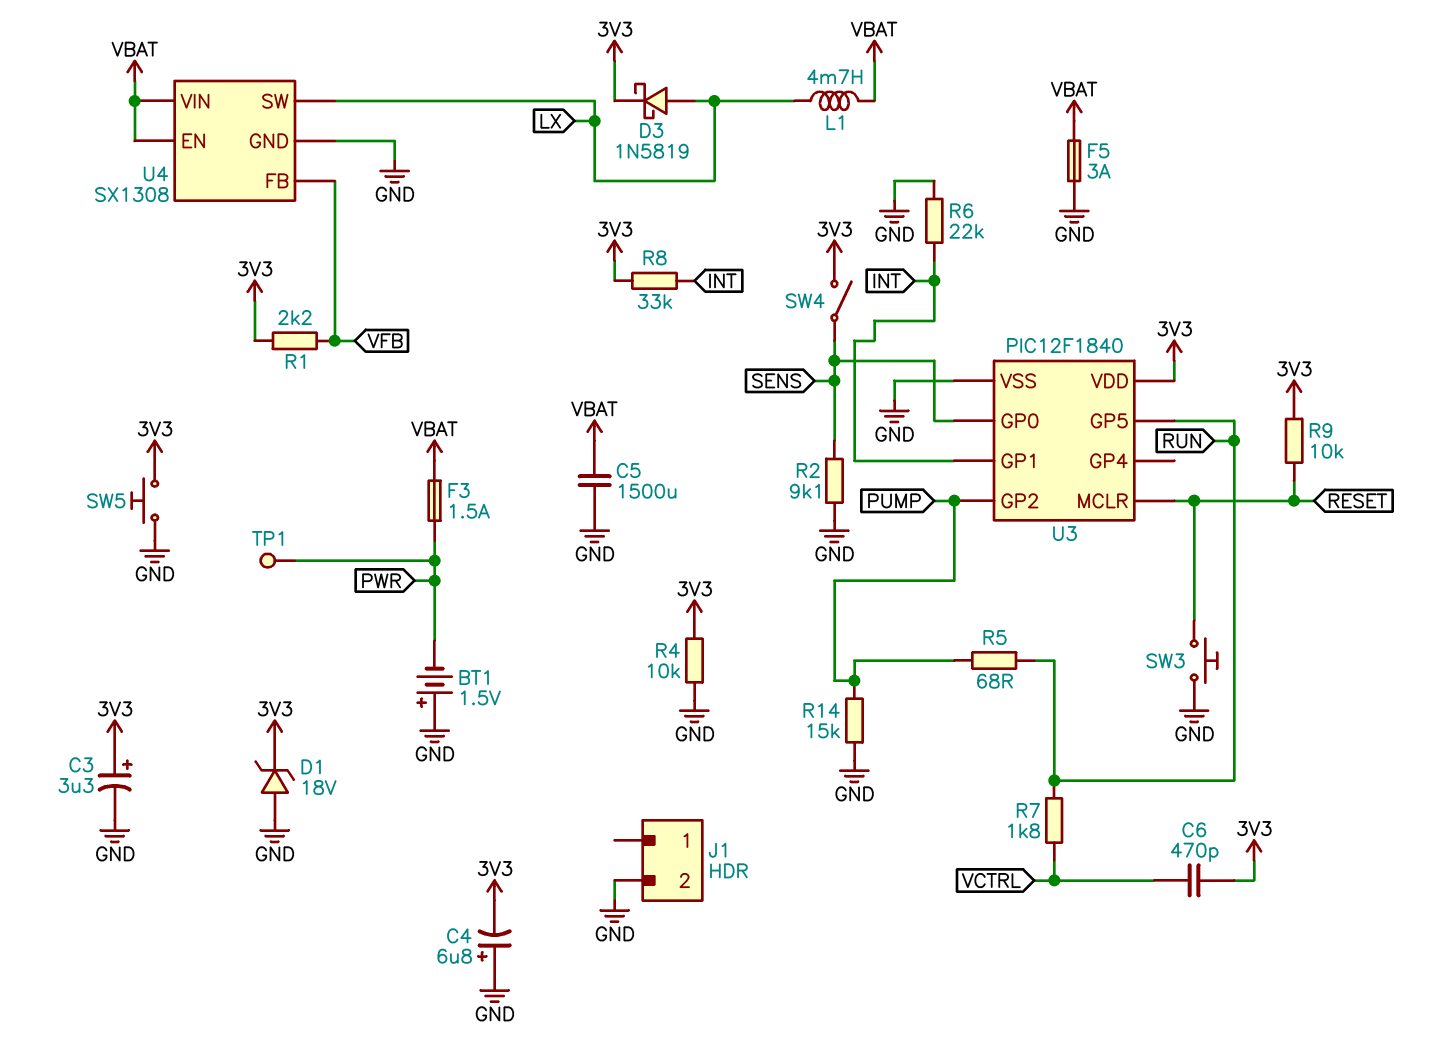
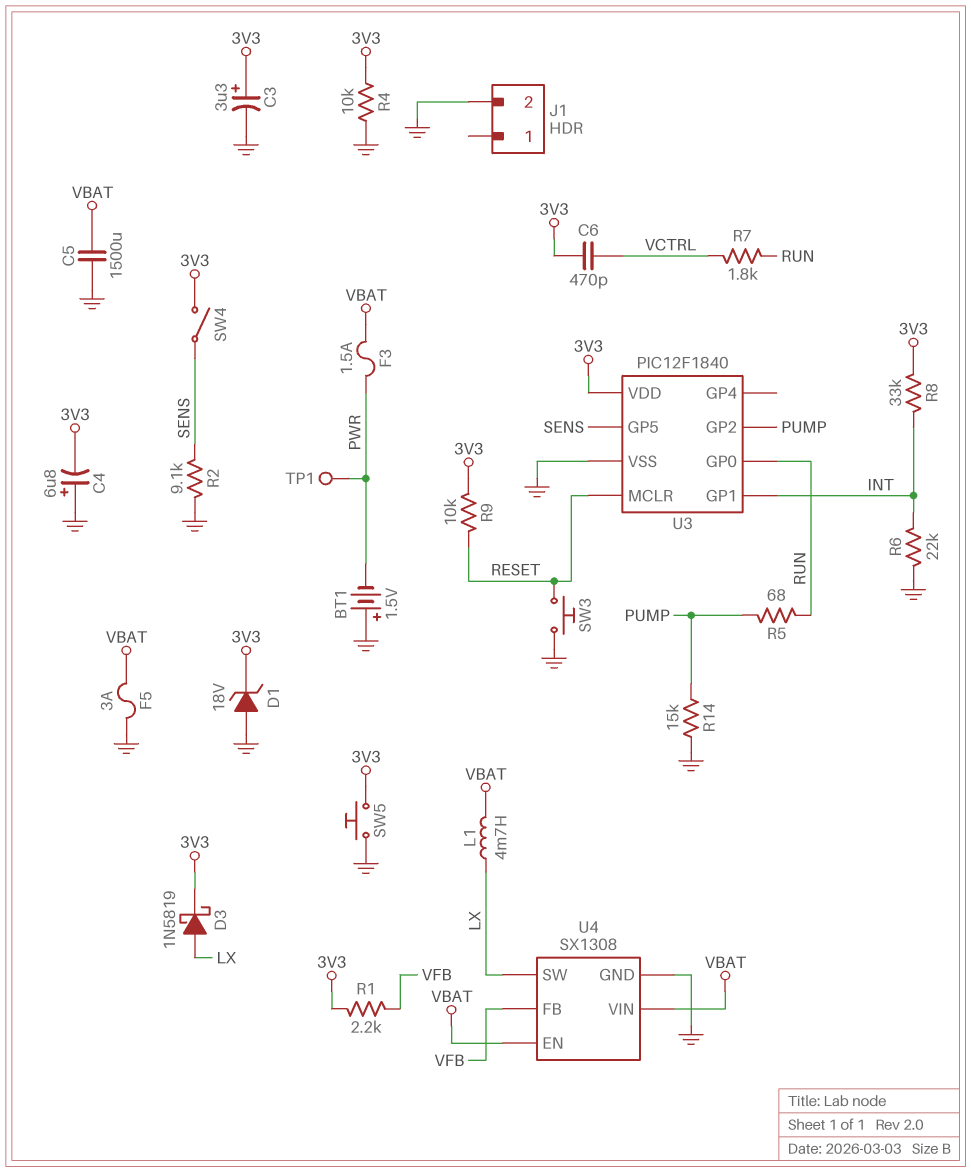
U3 pin GP0: SENS -> RUN
U3 pin GP5: RUN -> SENS

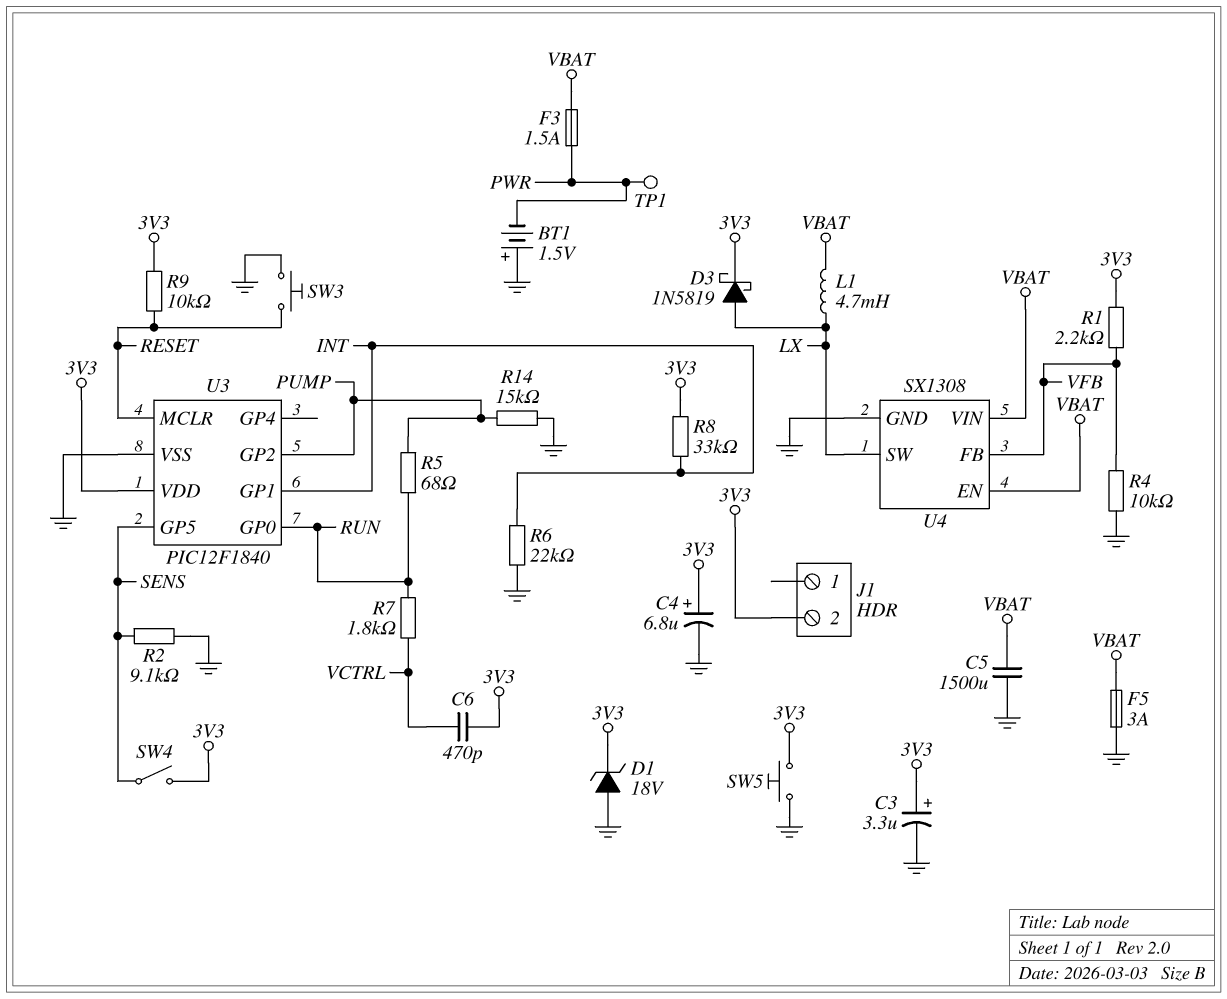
C4: 6.8uF (plus GND, minus 3V3) -> 6.8uF (plus 3V3, minus GND)
J1 pin 2: GND -> 3V3
R4: 10k (3V3, GND) -> 10k (GND, VFB)

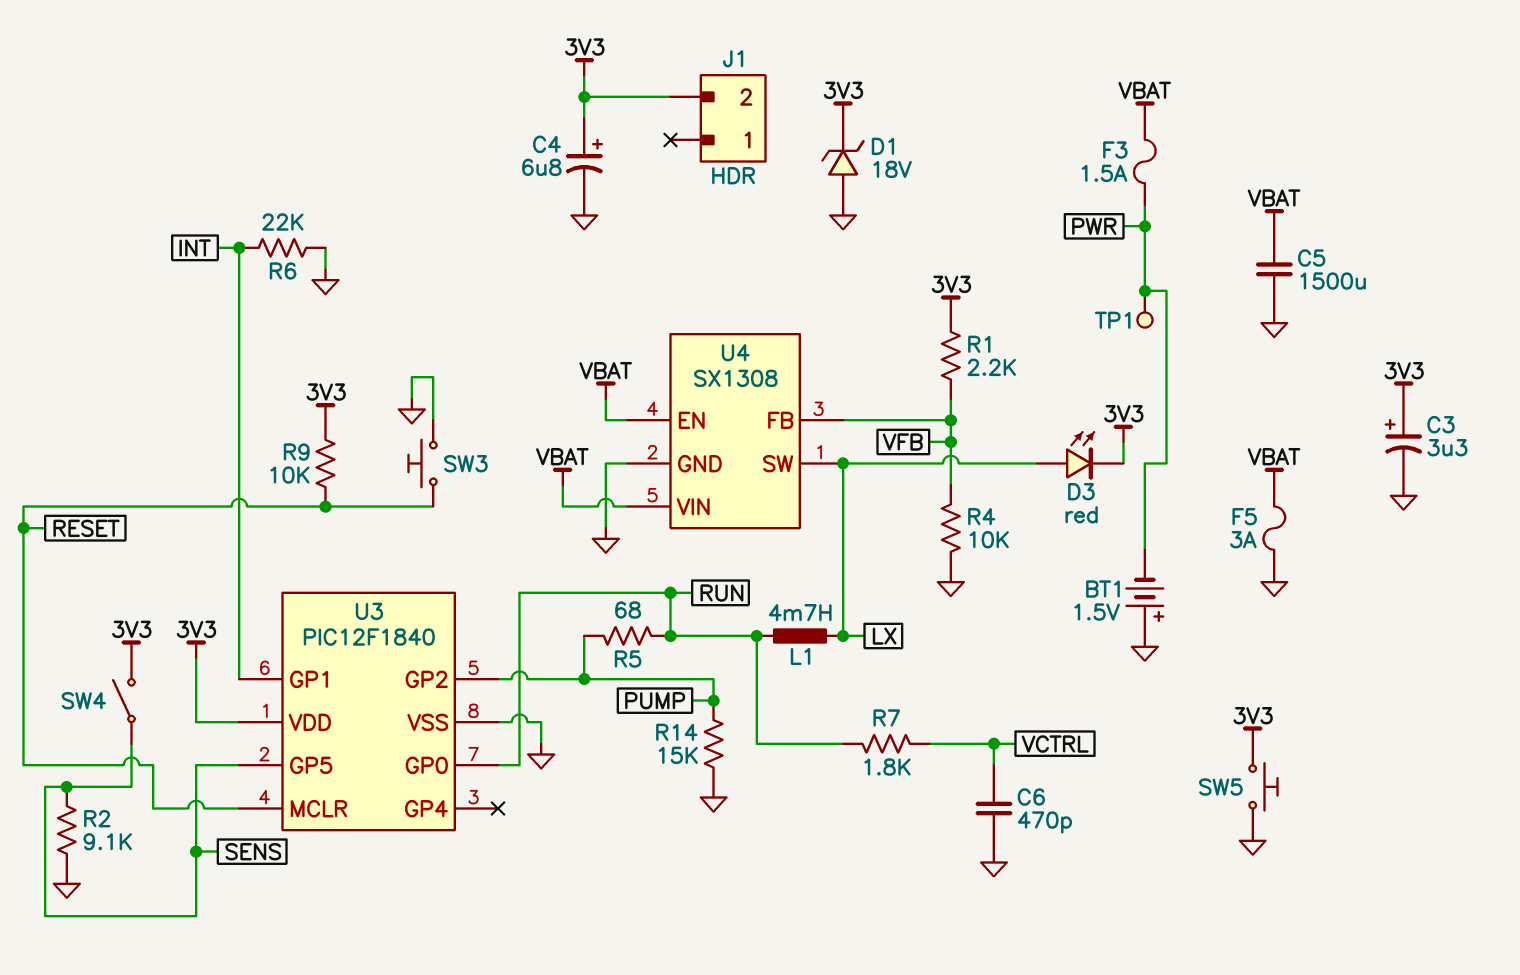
C6: 470pF (3V3, VCTRL) -> 470pF (GND, VCTRL)
D3: schottky 1N5819 (A LX, K 3V3) -> LED red (A LX, K 3V3)
L1: 4.7mH (LX, VBAT) -> 4.7mH (LX, RUN)
R8: 33k (3V3, INT) -> none

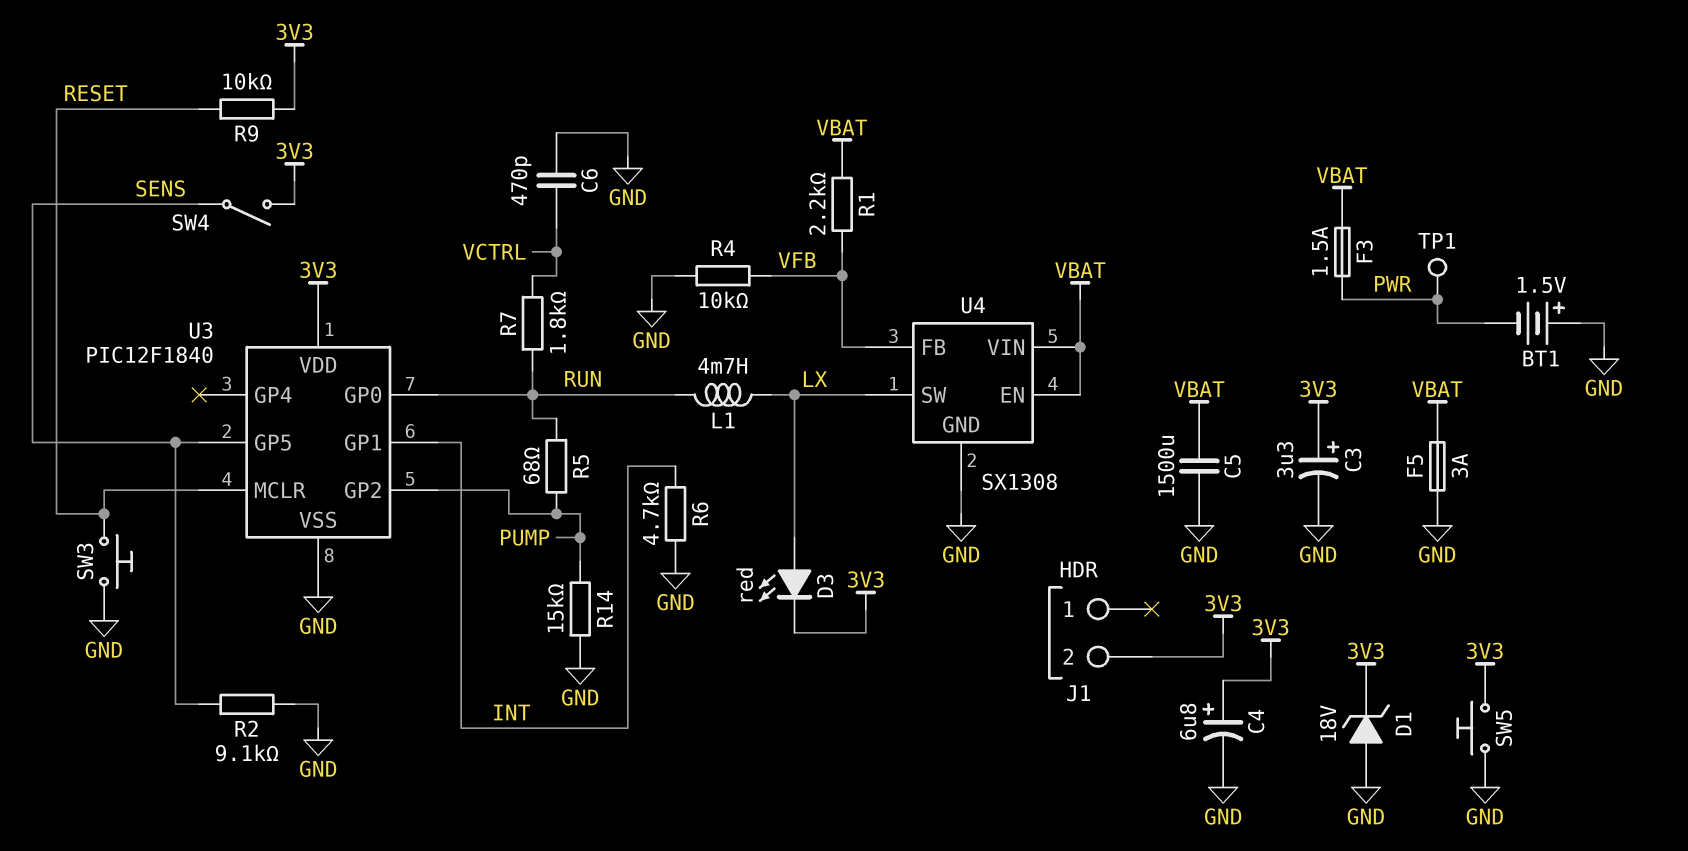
R1: 2.2k (3V3, VFB) -> 2.2k (VBAT, VFB)
R6: 22k (GND, INT) -> 4.7k (GND, INT)

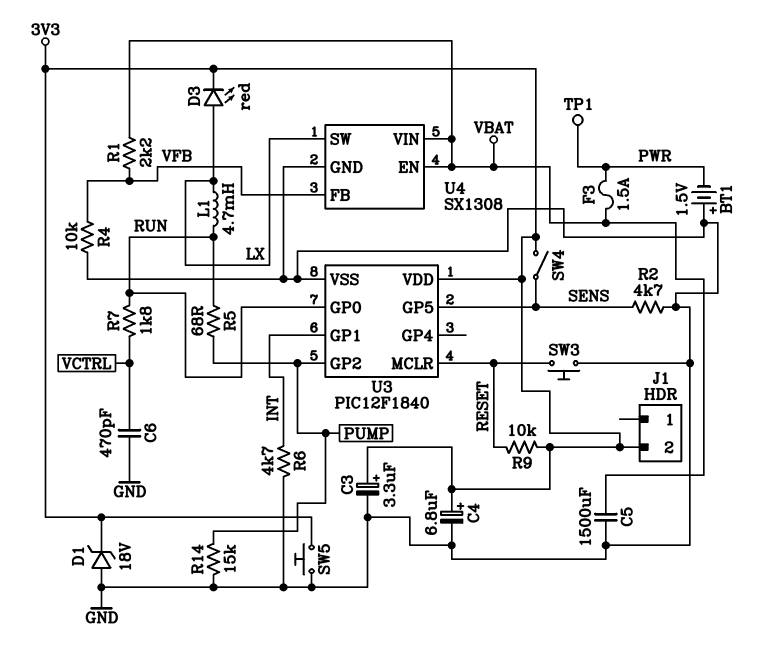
F5: 3A (GND, VBAT) -> none
R2: 9.1k (GND, SENS) -> 4.7k (GND, SENS)

